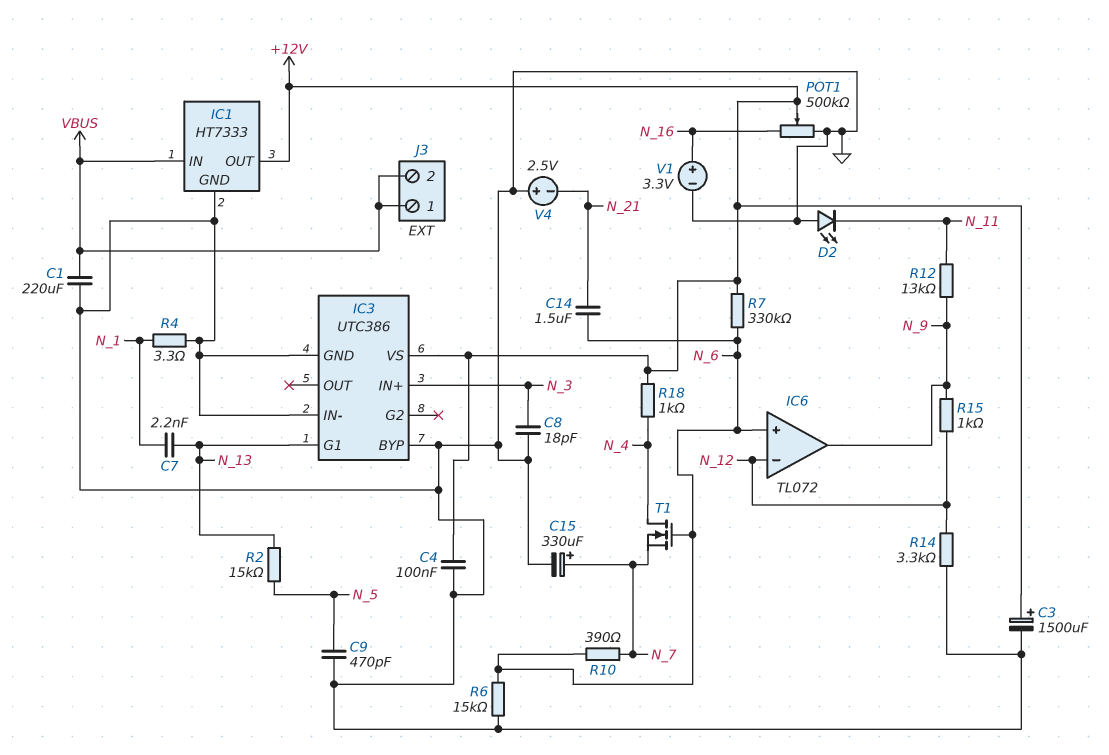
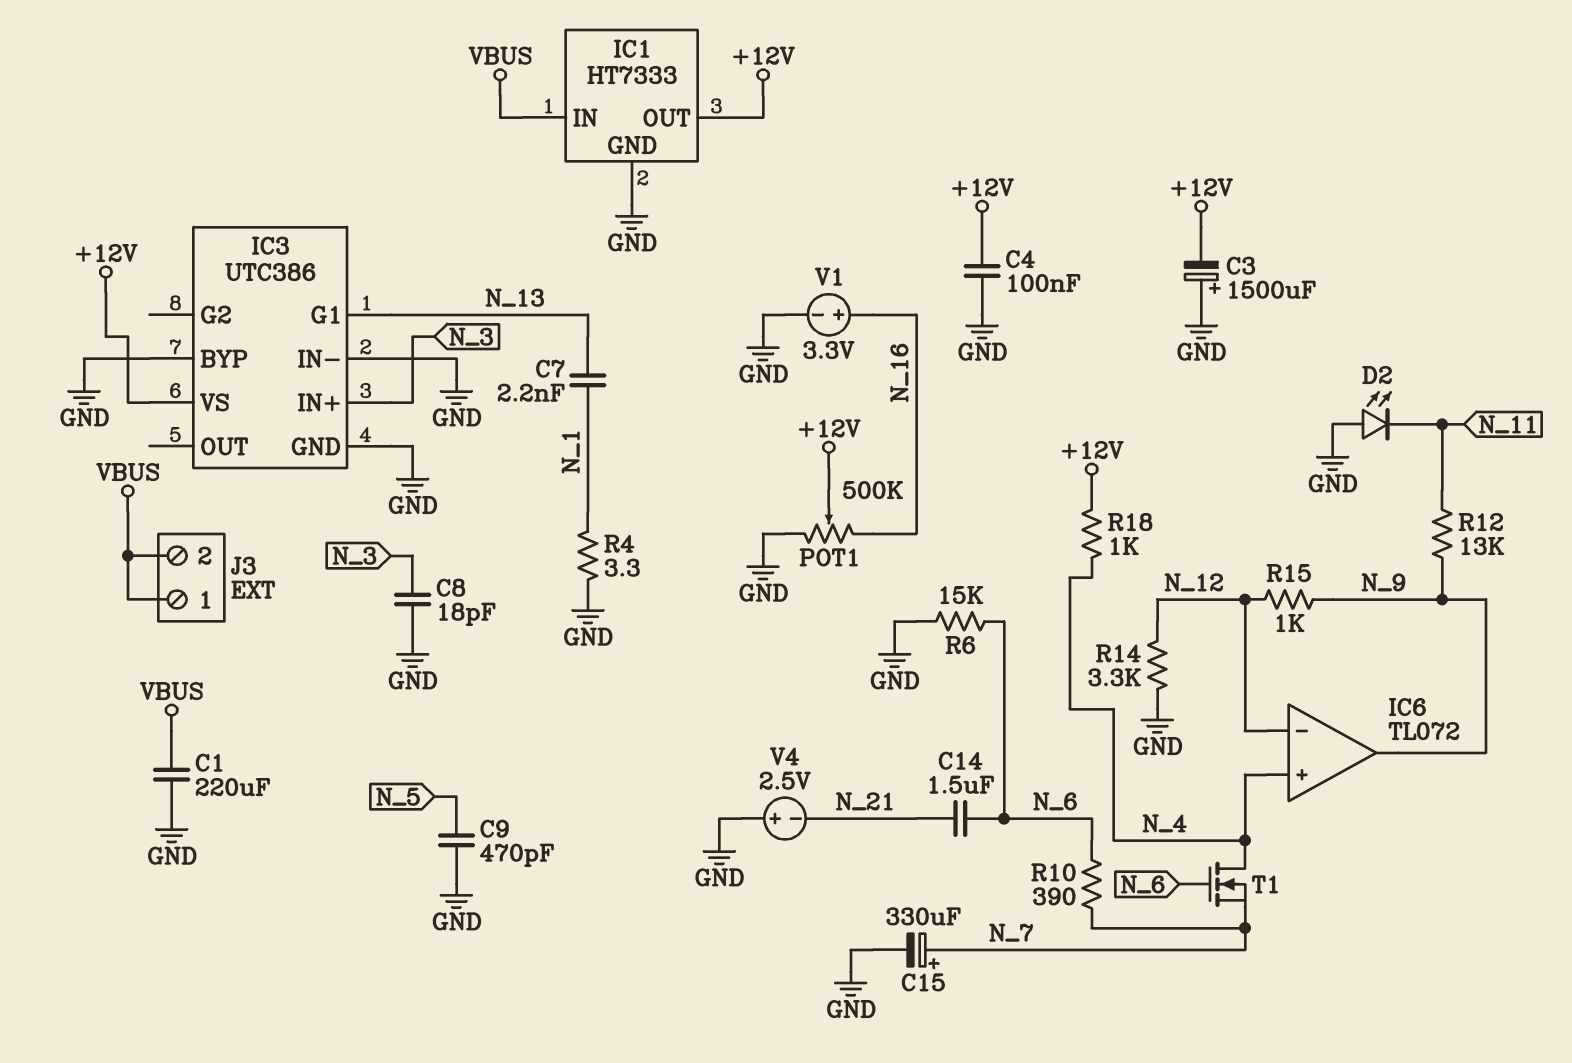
C3: 1500uF (plus +12V, minus GND) -> 1500uF (plus GND, minus +12V)
IC6 pin in+: N_6 -> N_4
R2: 15k (N_5, N_13) -> none
R7: 330k (+12V, N_6) -> none

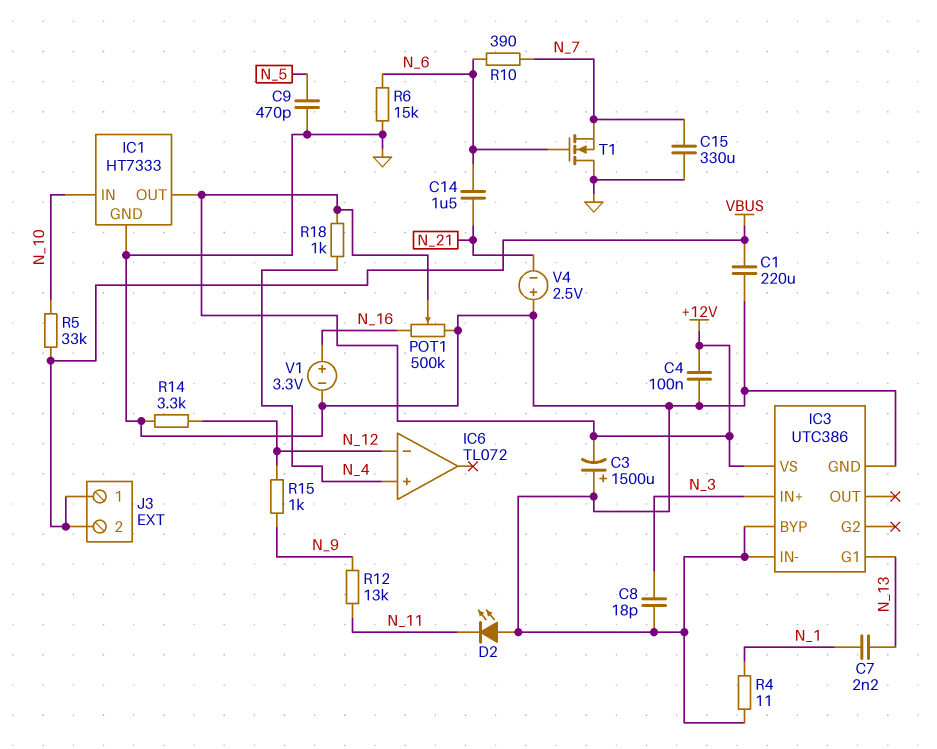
C15: 330uF (plus N_7, minus GND) -> 330uF (GND, N_7)
IC1 pin IN: VBUS -> N_10
IC6 pin out: N_9 -> none
R4: 3.3 (GND, N_1) -> 11 (GND, N_1)
R5: none -> 33k (N_10, VBUS)
T1: NMOS (G N_6, D N_4, S N_7) -> NMOS (G N_6, D GND, S N_7)

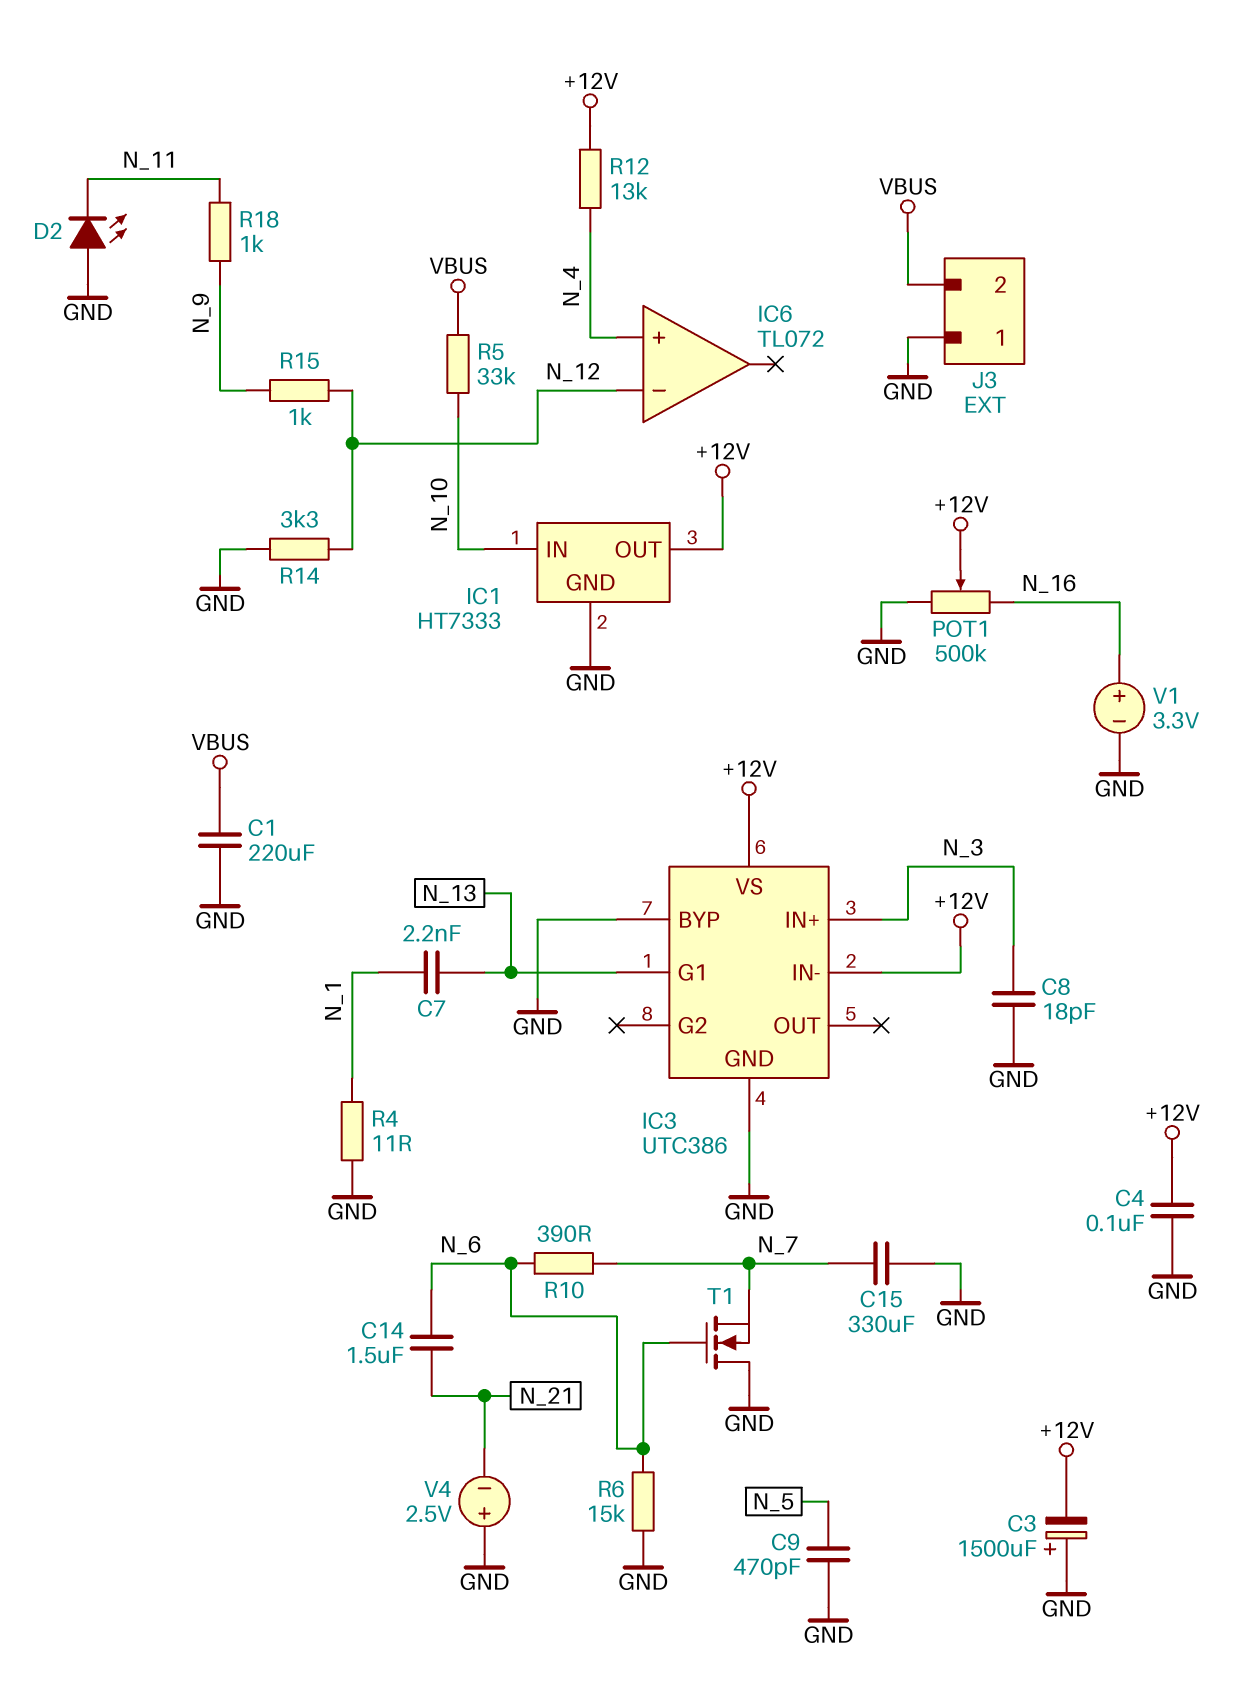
IC3 pin IN-: GND -> +12V
J3 pin 1: VBUS -> GND
R12: 13k (N_9, N_11) -> 13k (+12V, N_4)
R18: 1k (+12V, N_4) -> 1k (N_9, N_11)

